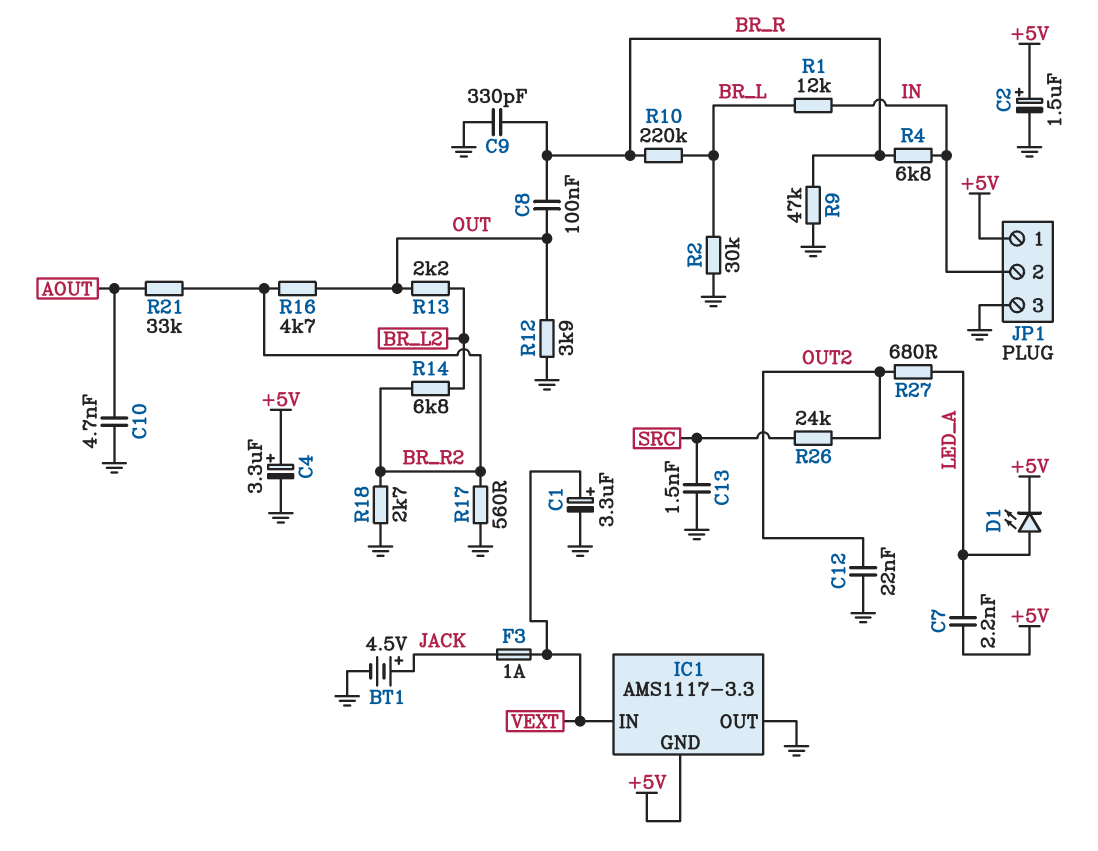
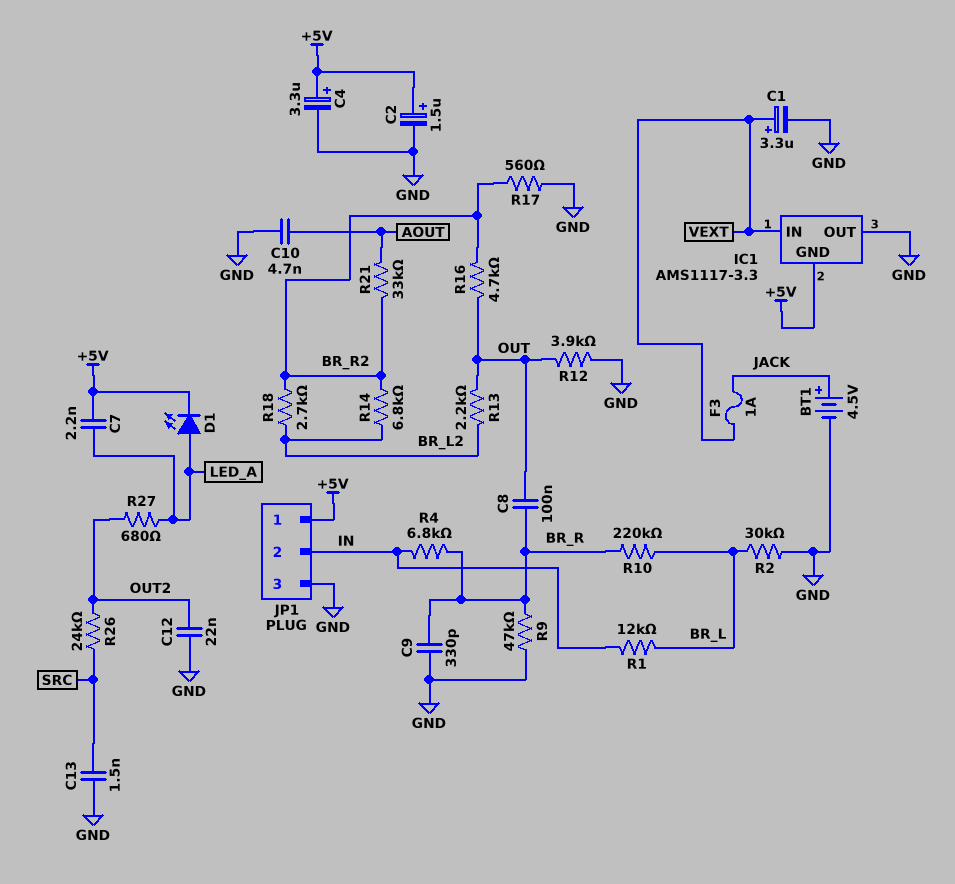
R18: 2.7k (BR_R2, GND) -> 2.7k (BR_L2, BR_R2)

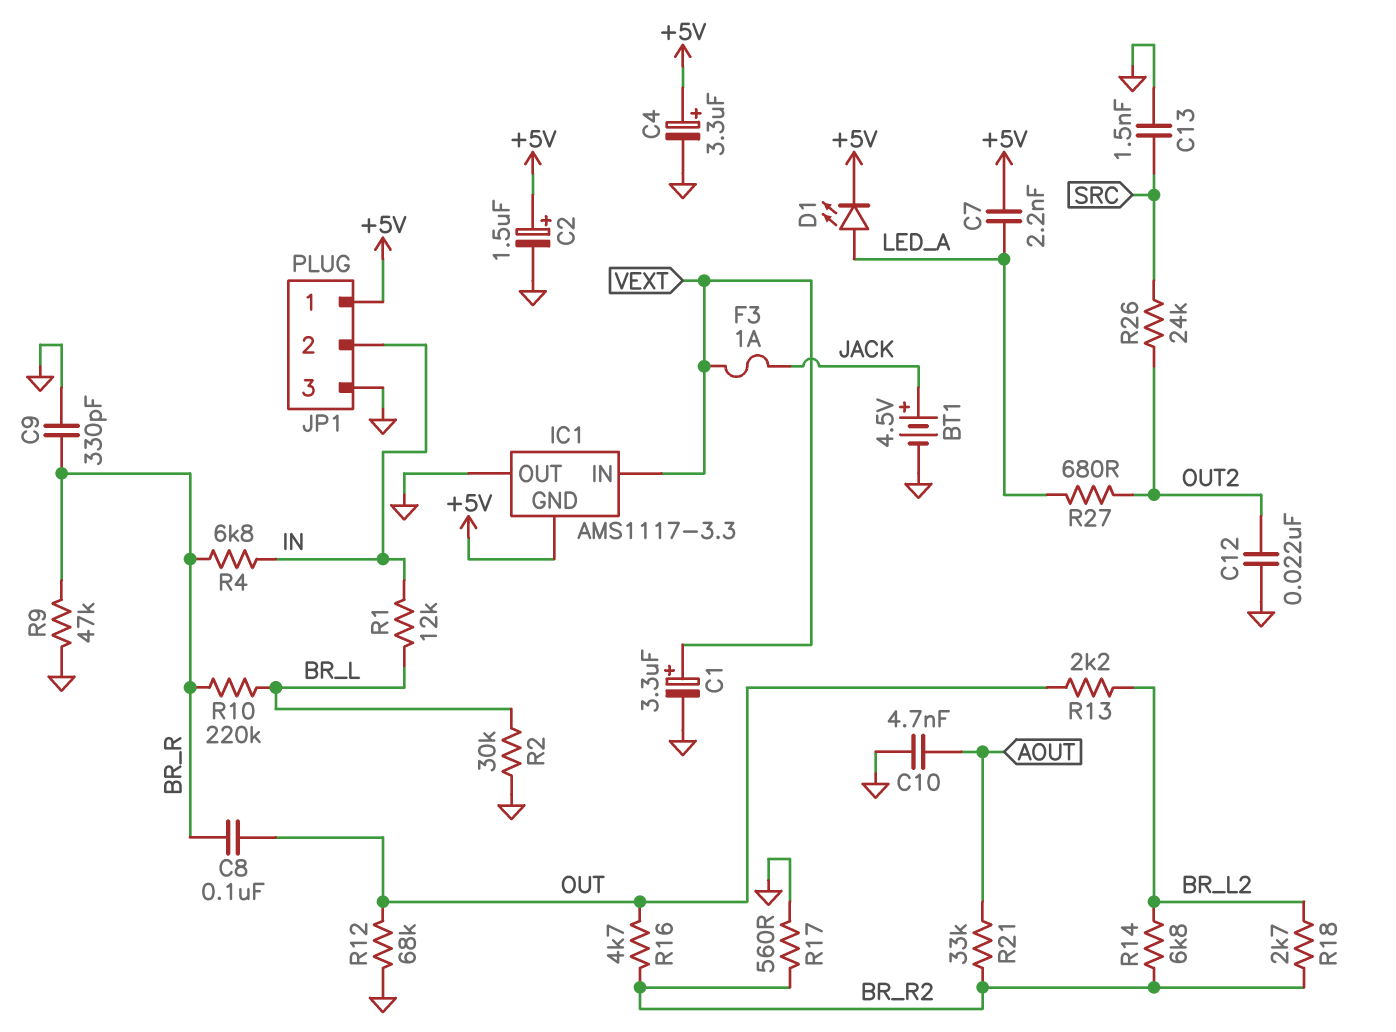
R12: 3.9k (GND, OUT) -> 68k (GND, OUT)

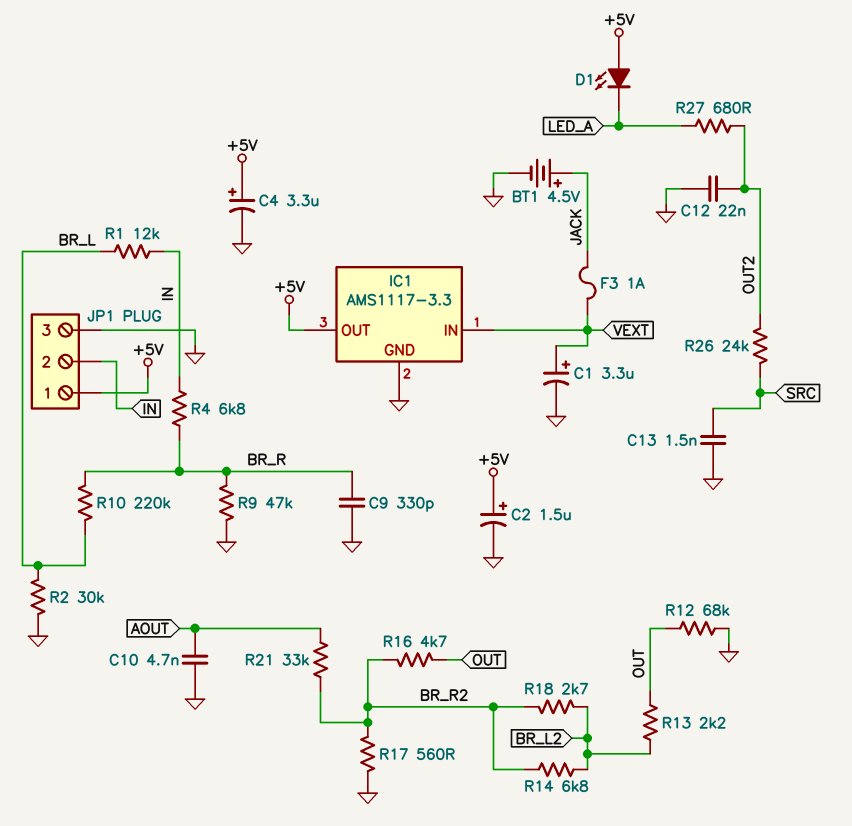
C7: 2.2nF (+5V, LED_A) -> none
C8: 100nF (BR_R, OUT) -> none
D1: LED (A LED_A, K +5V) -> LED (A +5V, K LED_A)
IC1 pin GND: +5V -> GND
IC1 pin OUT: GND -> +5V

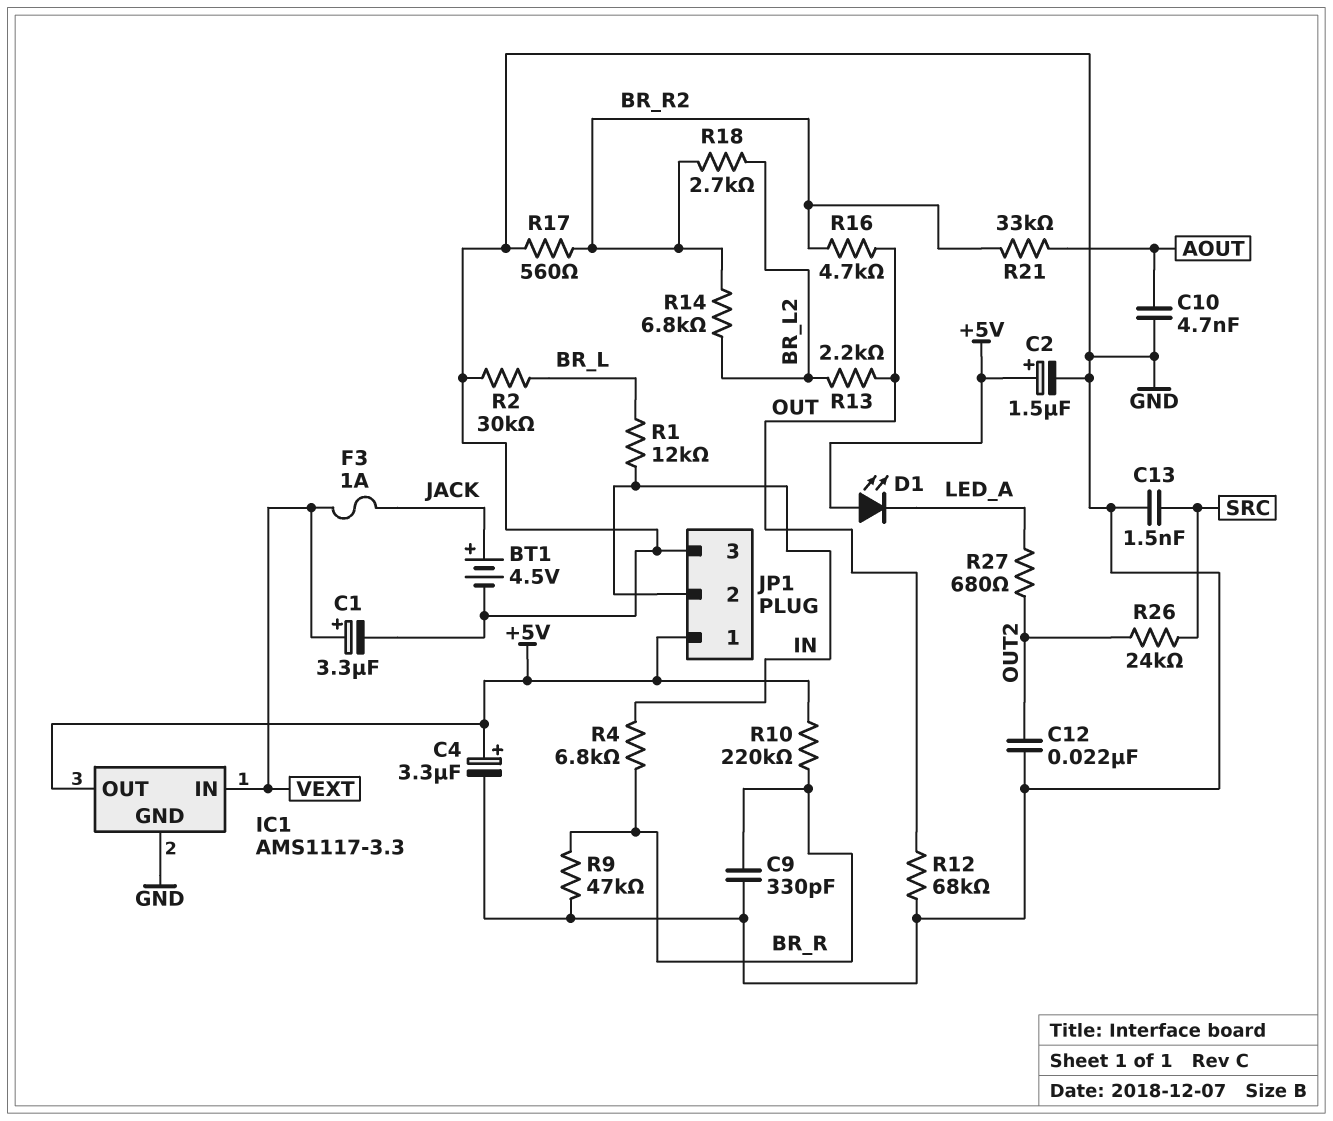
R10: 220k (BR_L, BR_R) -> 220k (+5V, BR_R)

